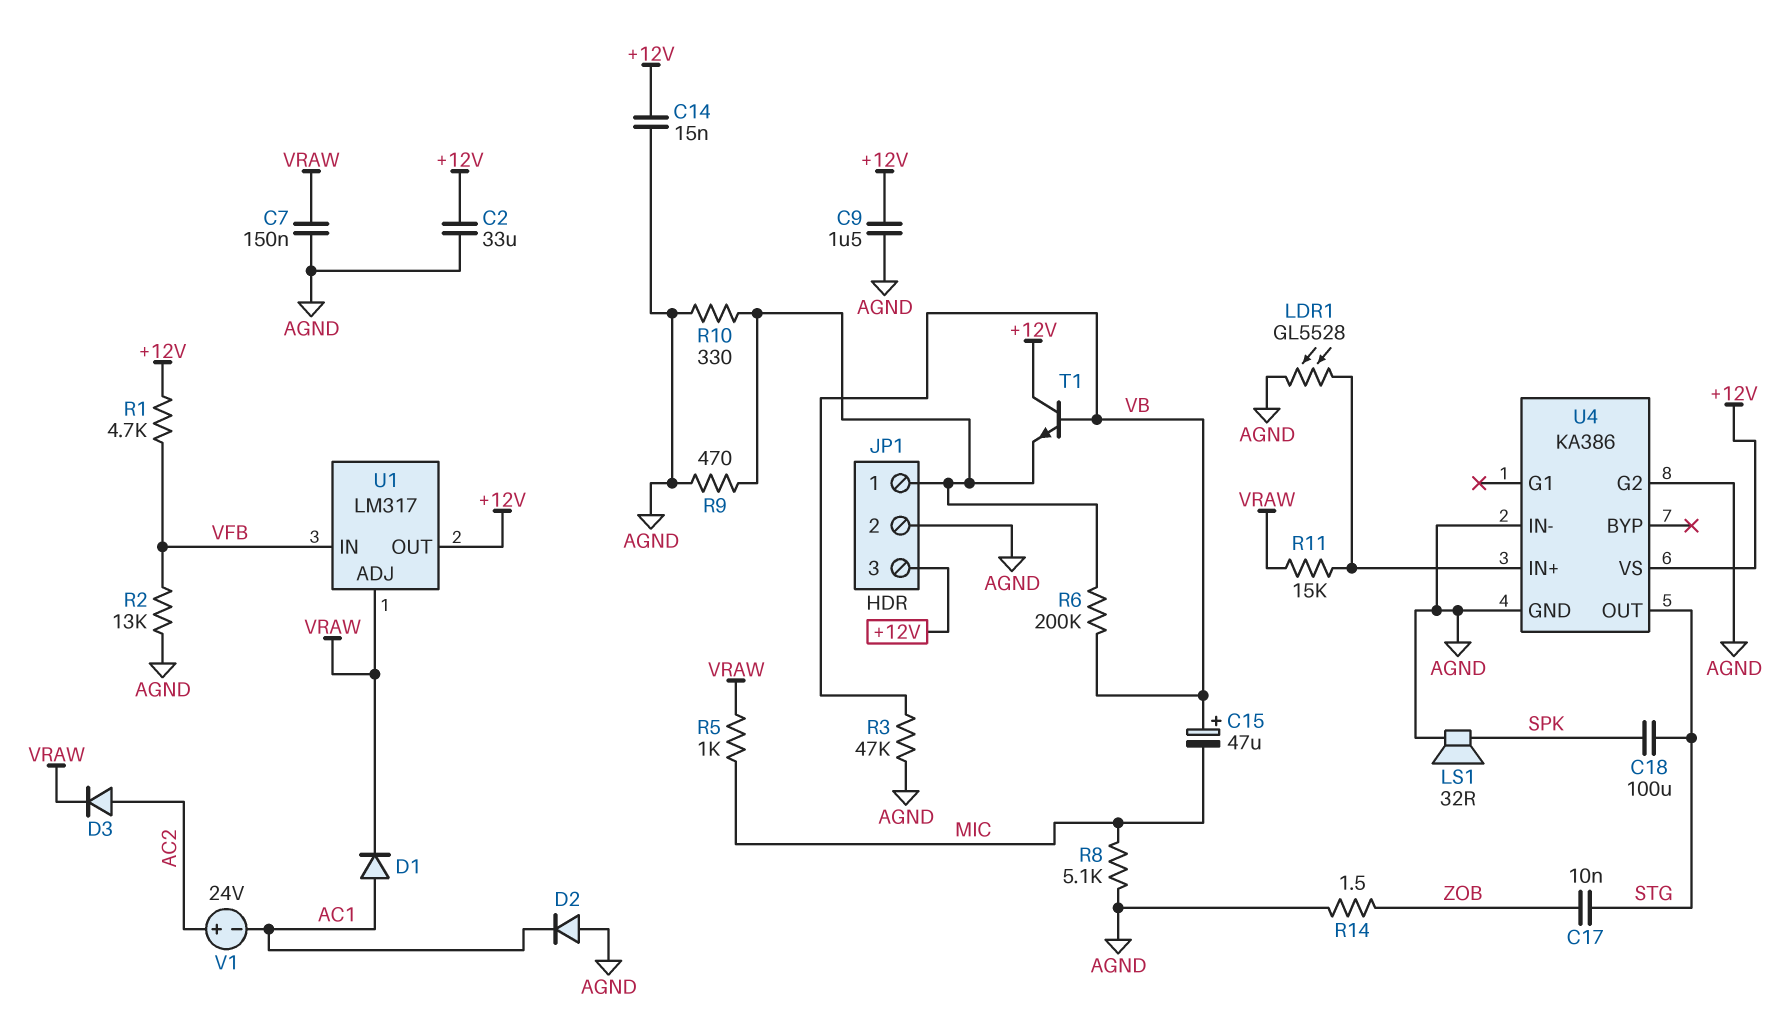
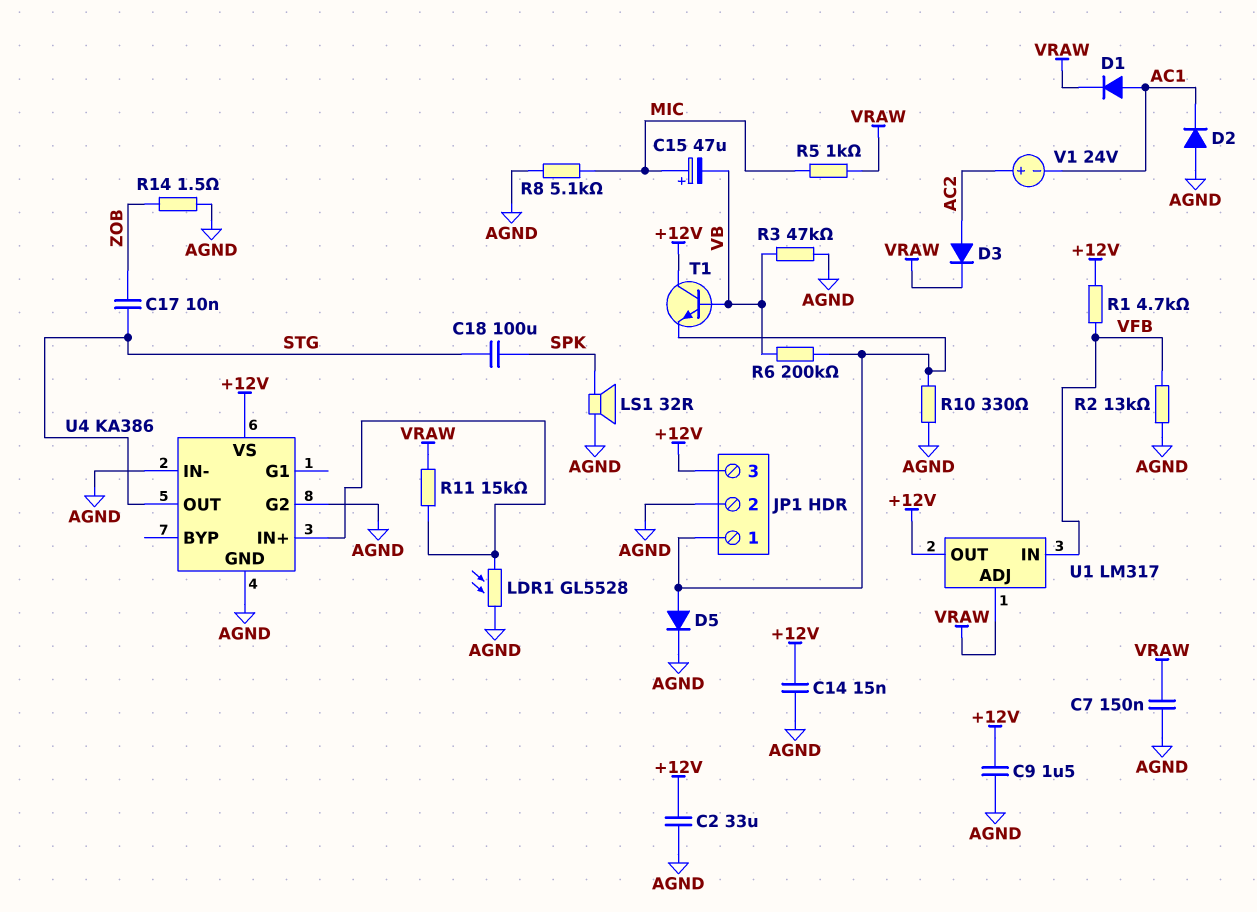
C15: 47uF (plus VB, minus MIC) -> 47uF (plus MIC, minus VB)
D5: none -> diode (A JP1/1, K AGND)
R9: 470 (AGND, JP1/1) -> none

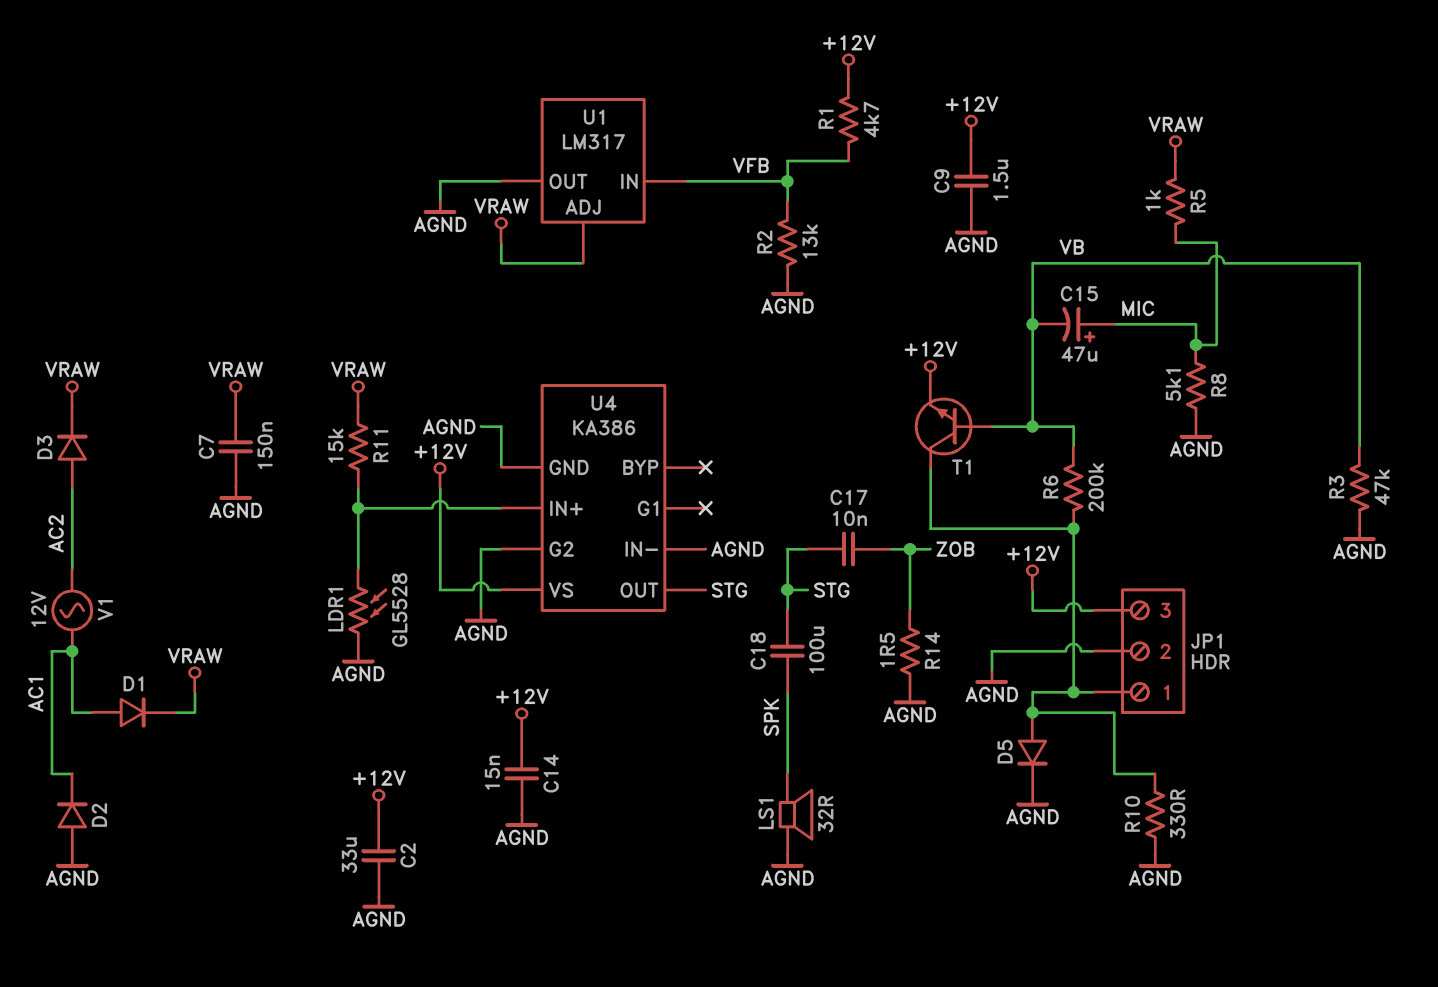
T1: NPN (B VB, C +12V, E JP1/1) -> NPN (B VB, C JP1/1, E +12V)
U1 pin OUT: +12V -> AGND
V1: 24V (plus AC2, minus AC1) -> AC 12V (AC1, AC2)

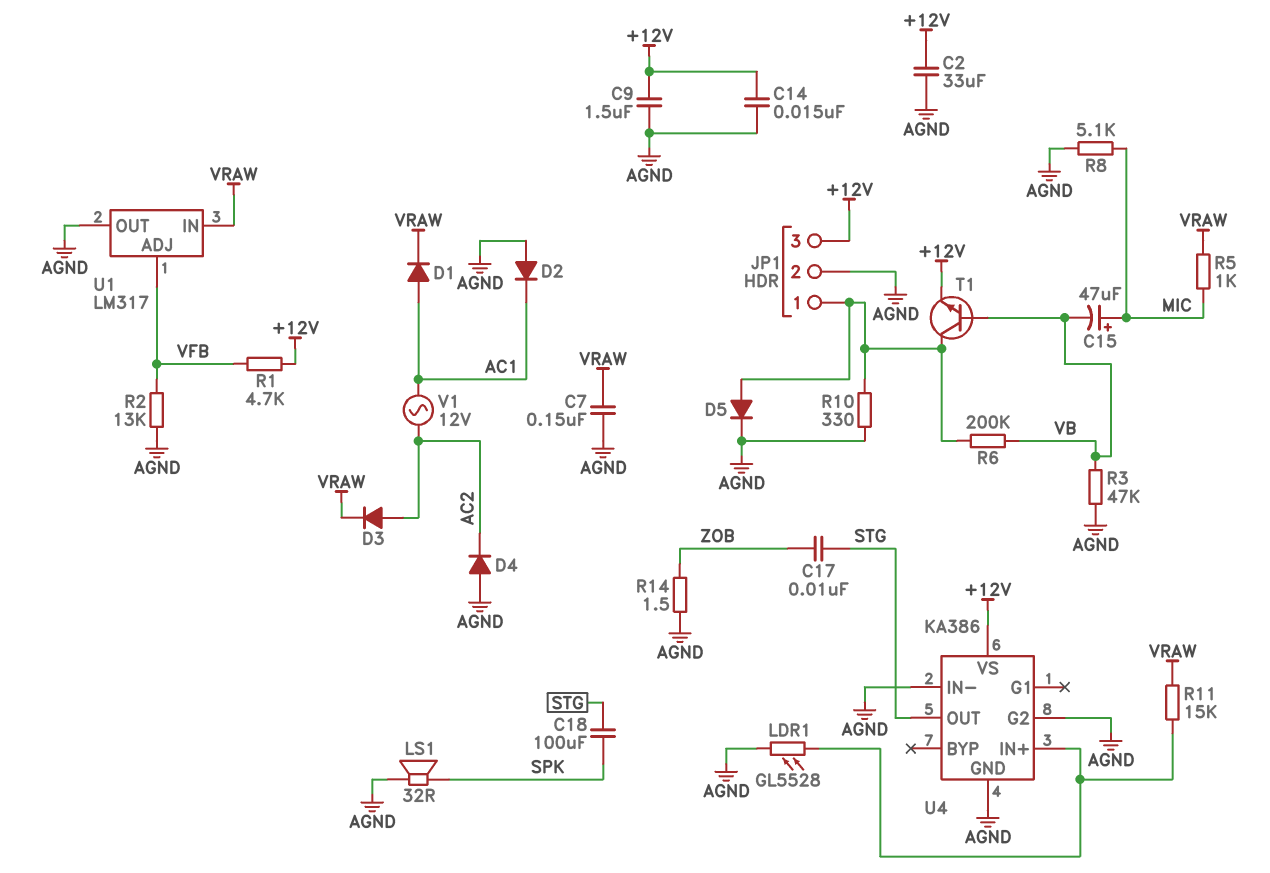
D4: none -> diode (A AGND, K AC2)
U1 pin ADJ: VRAW -> VFB
U1 pin IN: VFB -> VRAW

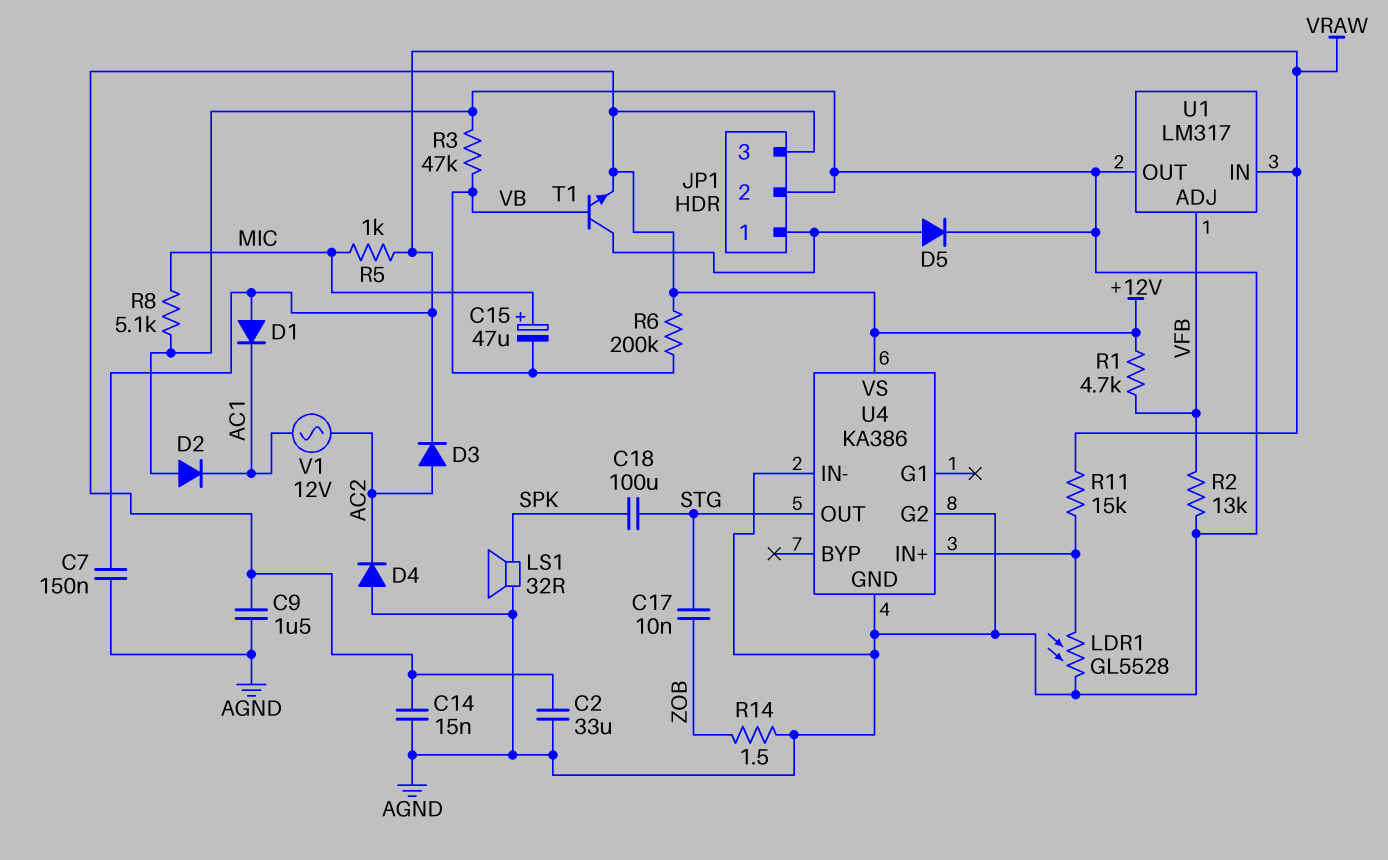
D1: diode (A AC1, K VRAW) -> diode (A VRAW, K AC1)
R6: 200k (JP1/1, VB) -> 200k (+12V, VB)
R10: 330 (AGND, JP1/1) -> none

